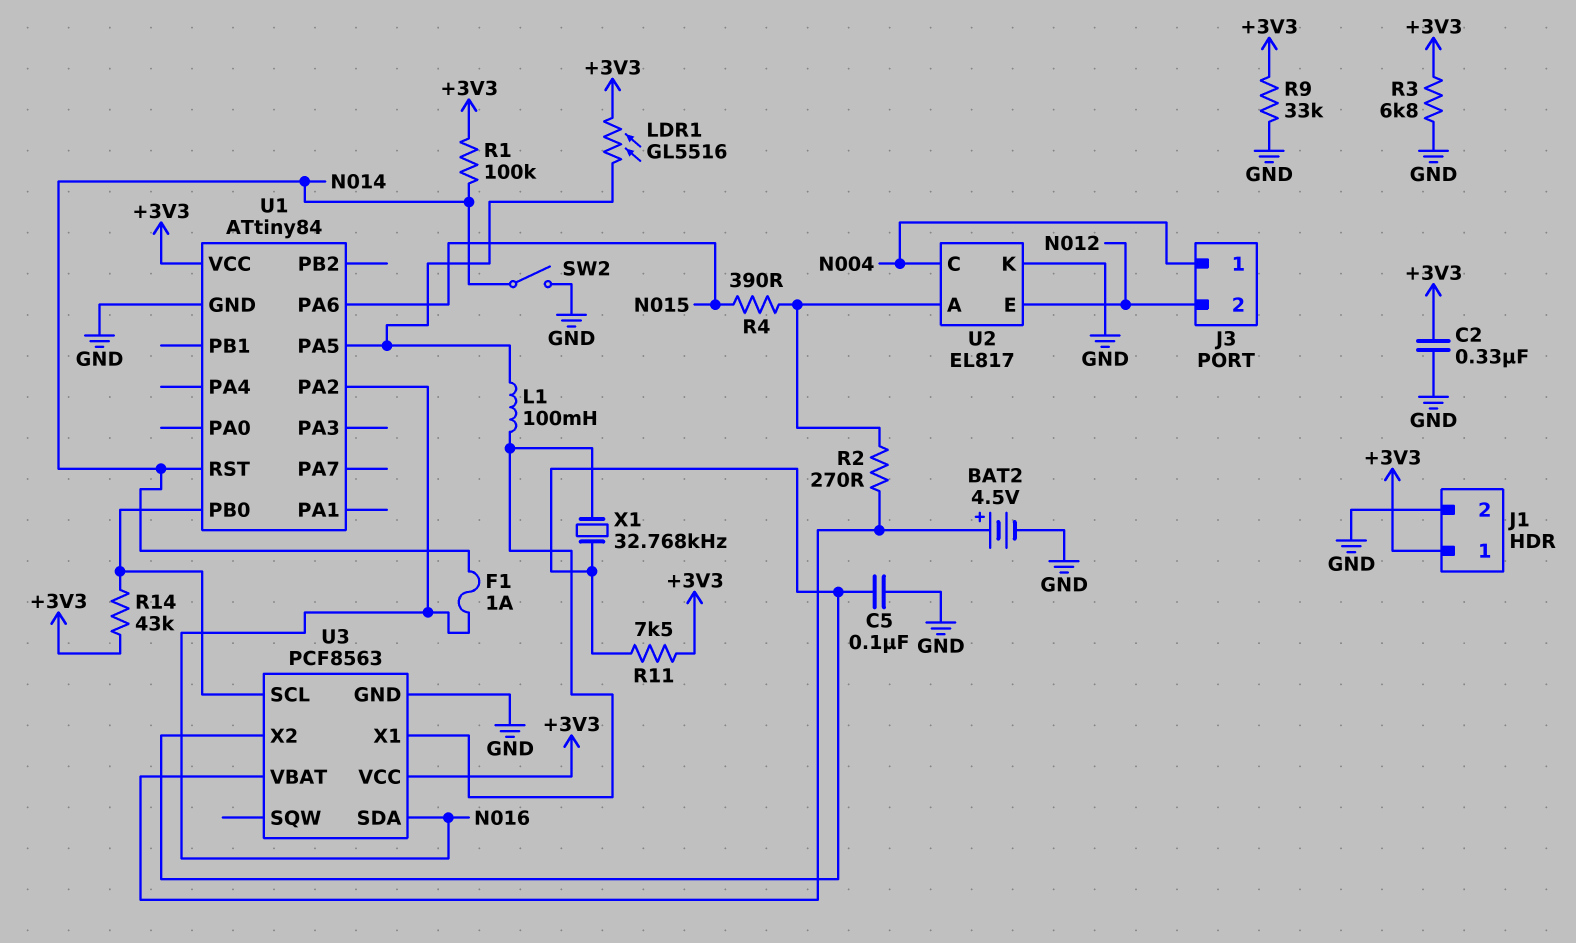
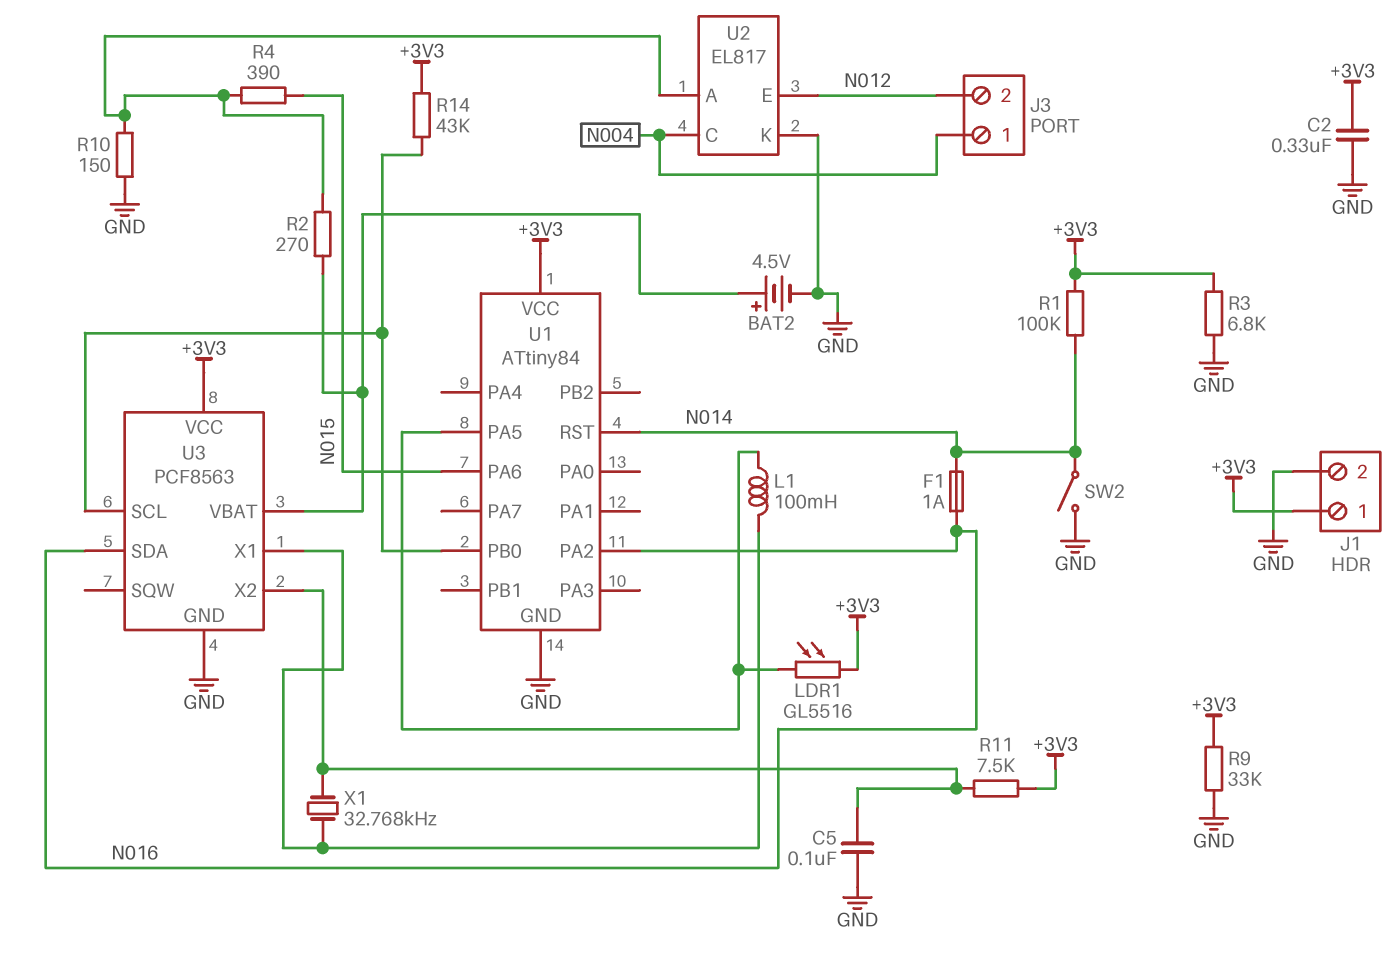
R10: none -> 150 (GND, U2/A)

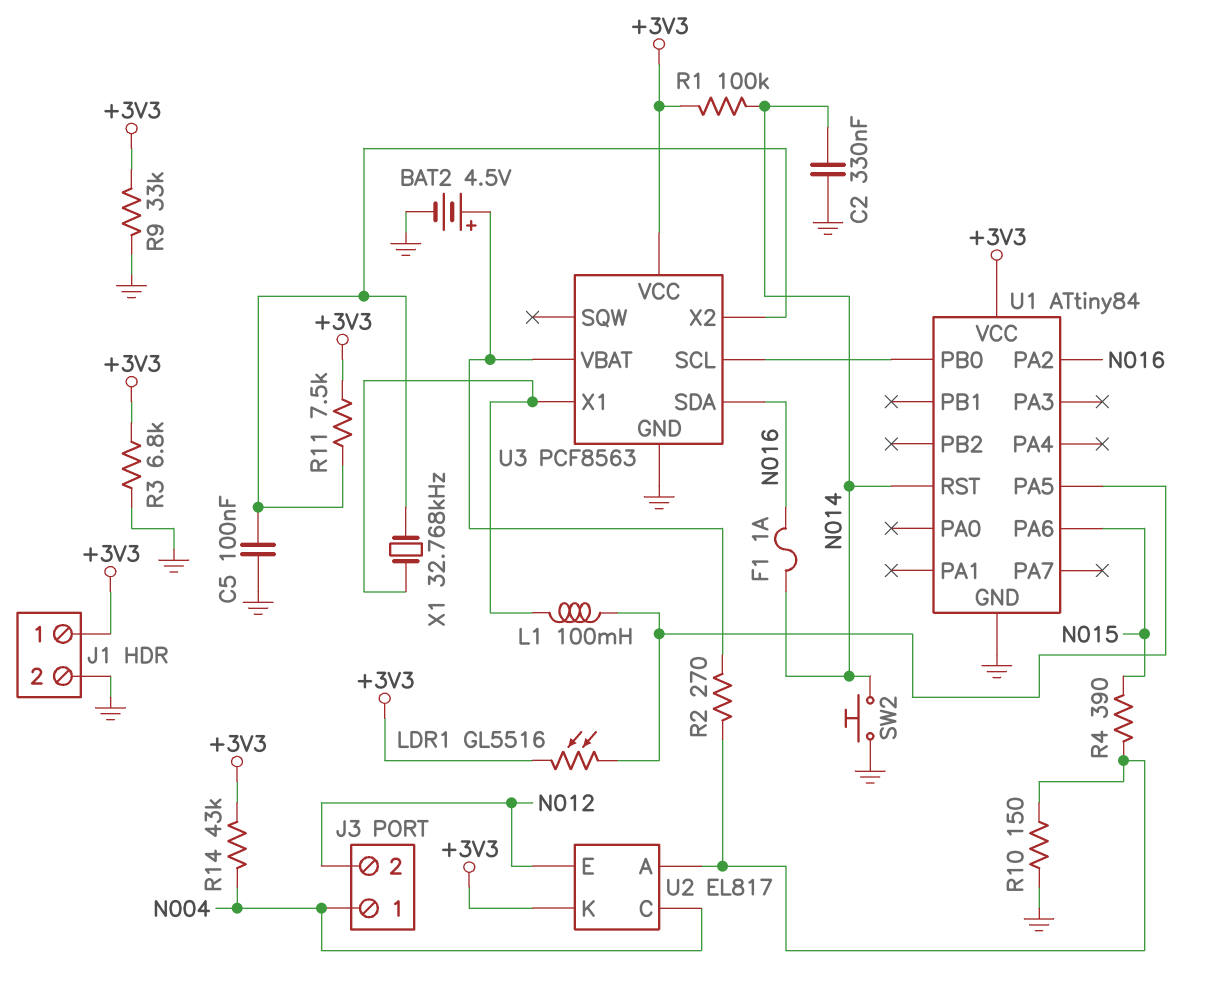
C2: 330nF (+3V3, GND) -> 330nF (GND, N014)
R14: 43k (+3V3, U1/PB0) -> 43k (+3V3, N004)
SW2: switch (GND, N014) -> button (GND, N014)
U2 pin K: GND -> +3V3

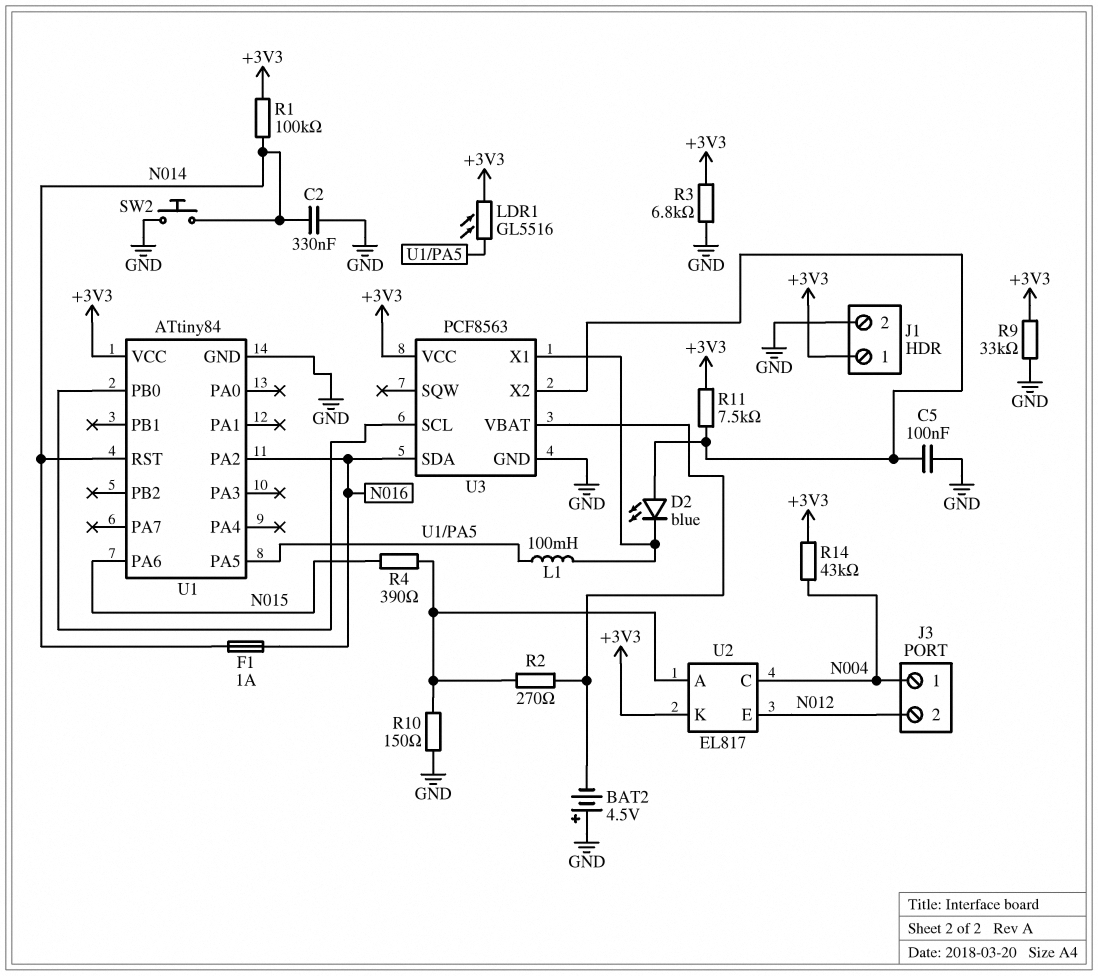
BAT2: 4.5V (plus U3/VBAT, minus GND) -> 4.5V (plus GND, minus U3/VBAT)
D2: none -> LED blue (A U3/X2, K U3/X1)
X1: 32.768kHz (U3/X1, U3/X2) -> none

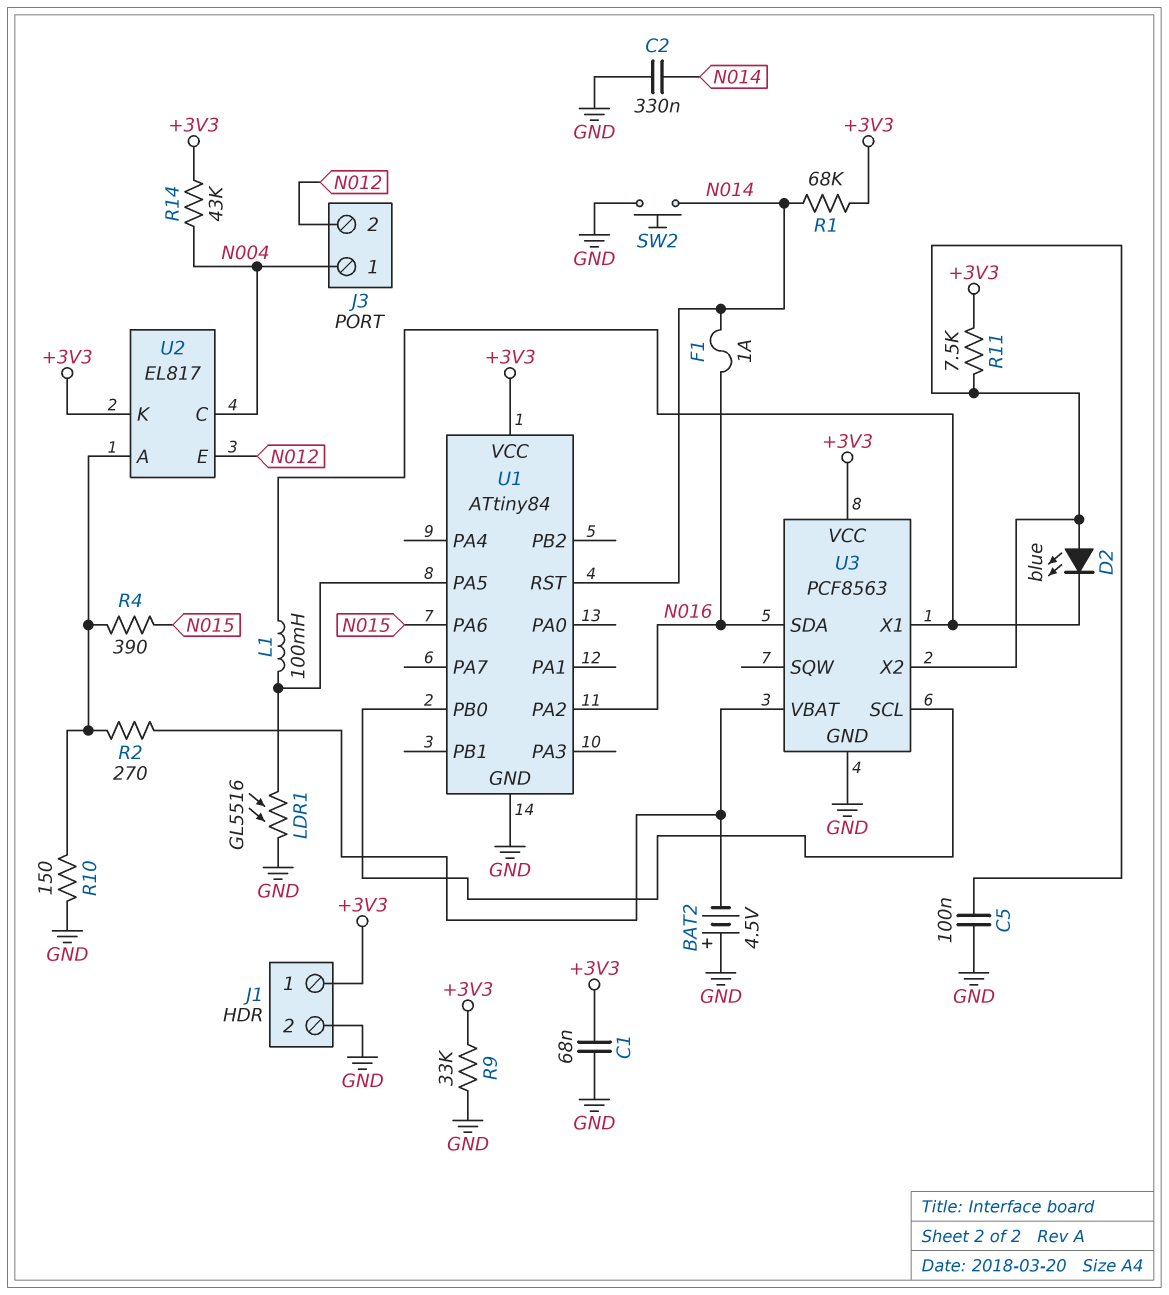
C1: none -> 68nF (+3V3, GND)
LDR1: GL5516 (+3V3, U1/PA5) -> GL5516 (GND, U1/PA5)
R1: 100k (+3V3, N014) -> 68k (+3V3, N014)
R3: 6.8k (+3V3, GND) -> none

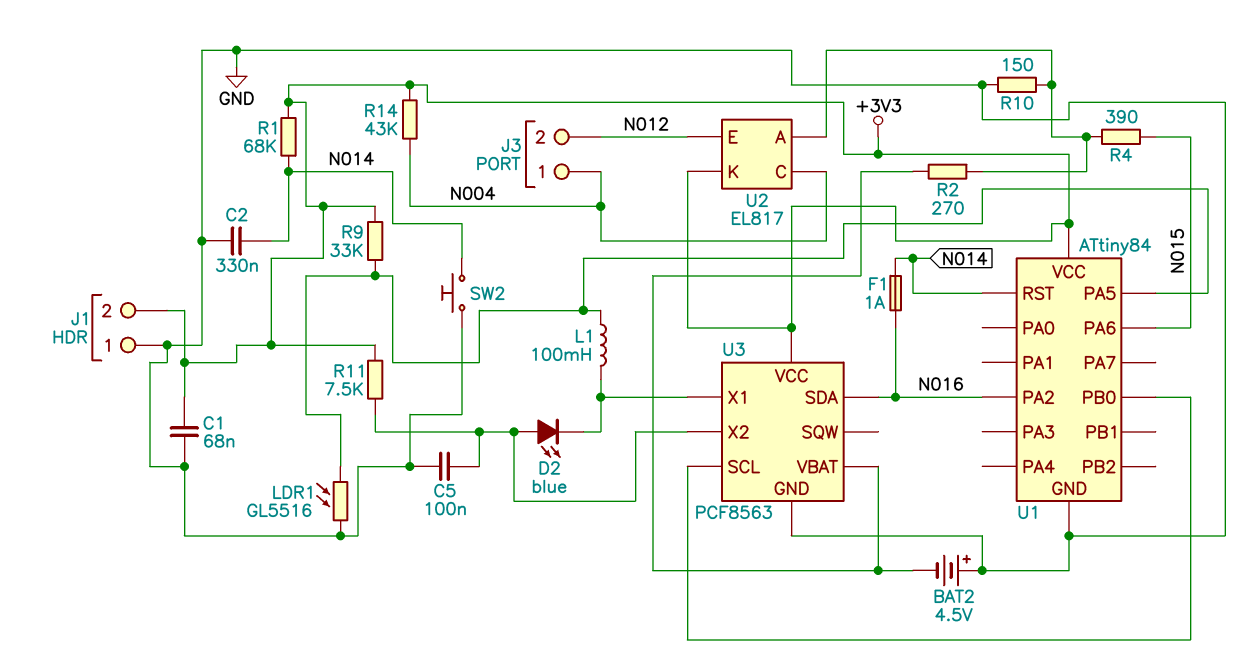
J1 pin 1: +3V3 -> GND
J1 pin 2: GND -> +3V3
R9: 33k (+3V3, GND) -> 33k (+3V3, U1/PA5)

